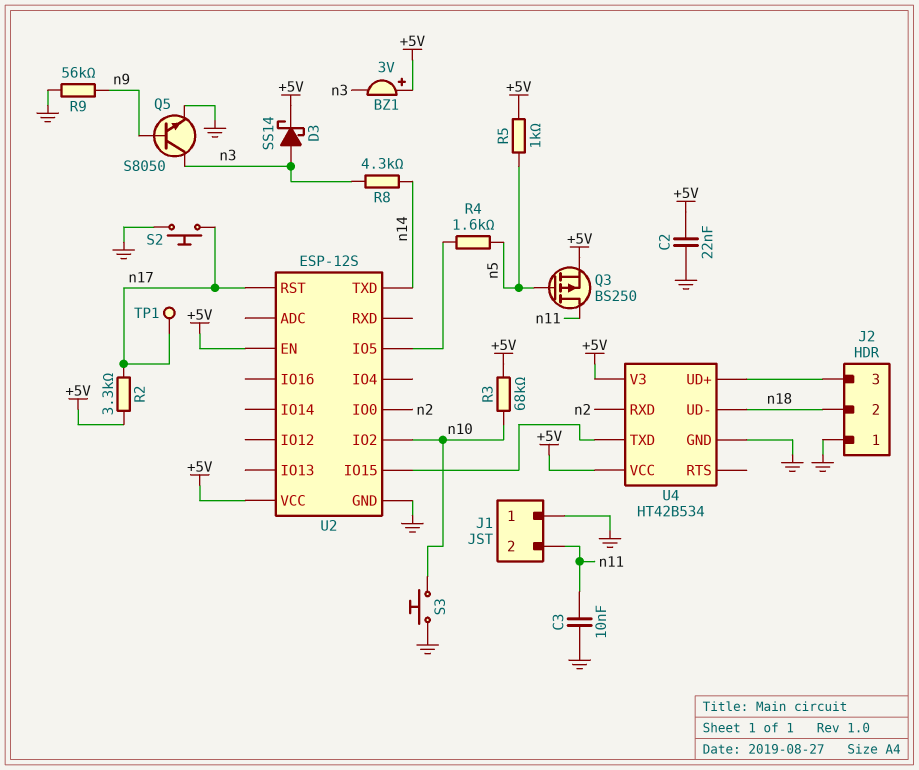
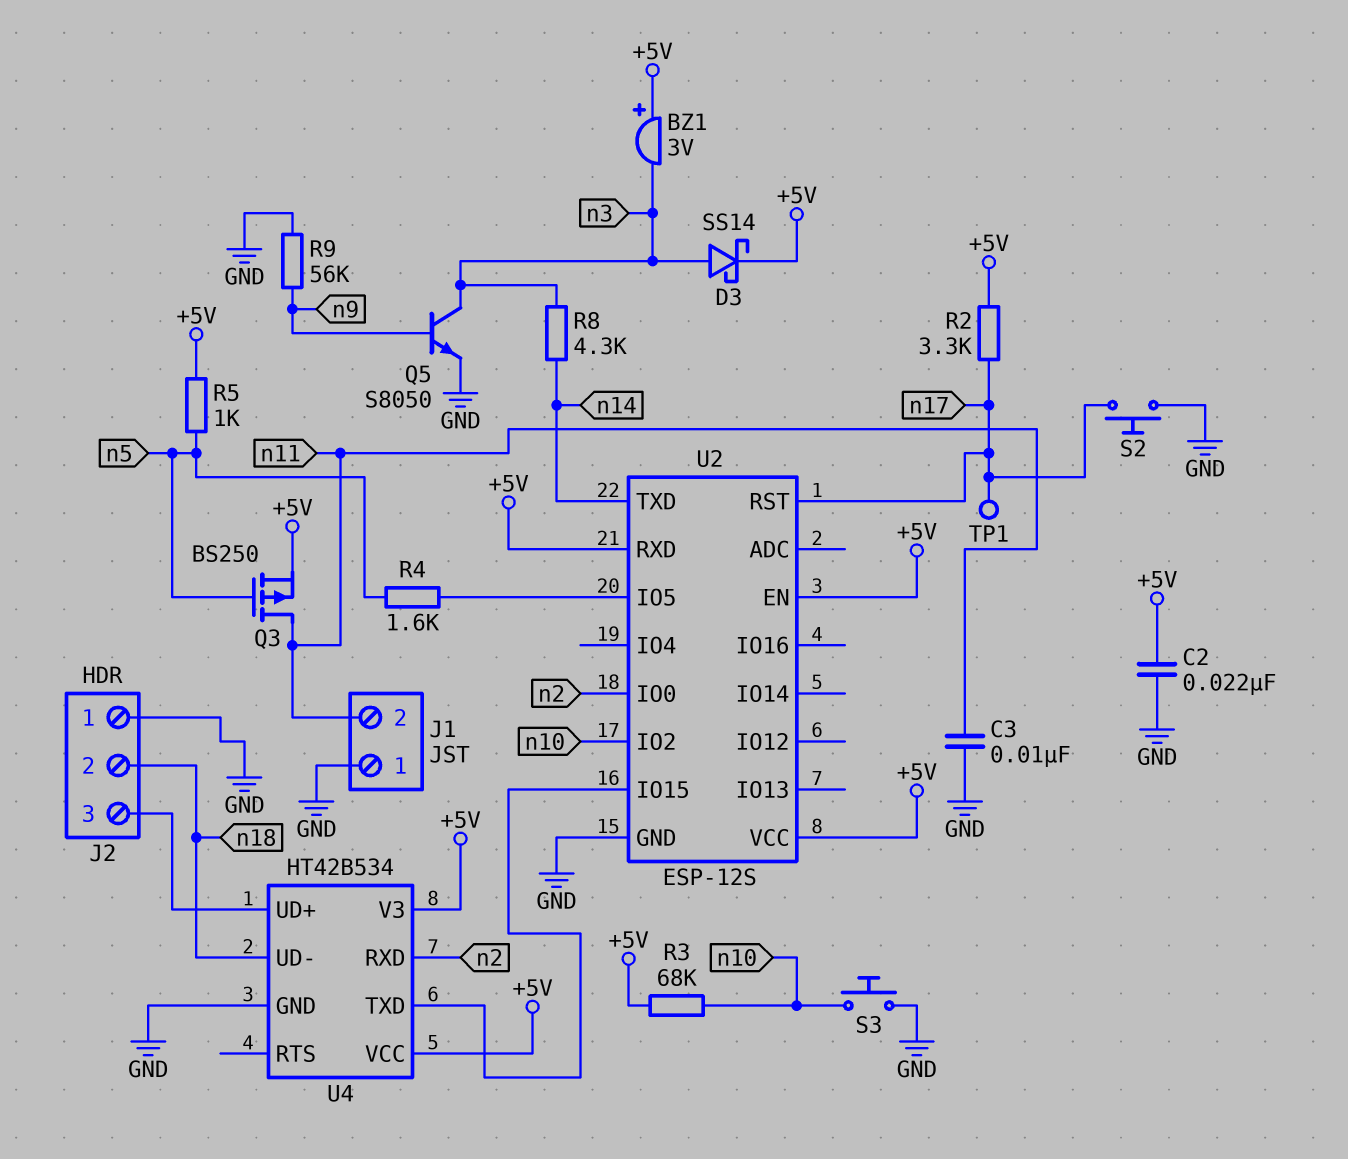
U2 pin RXD: none -> +5V

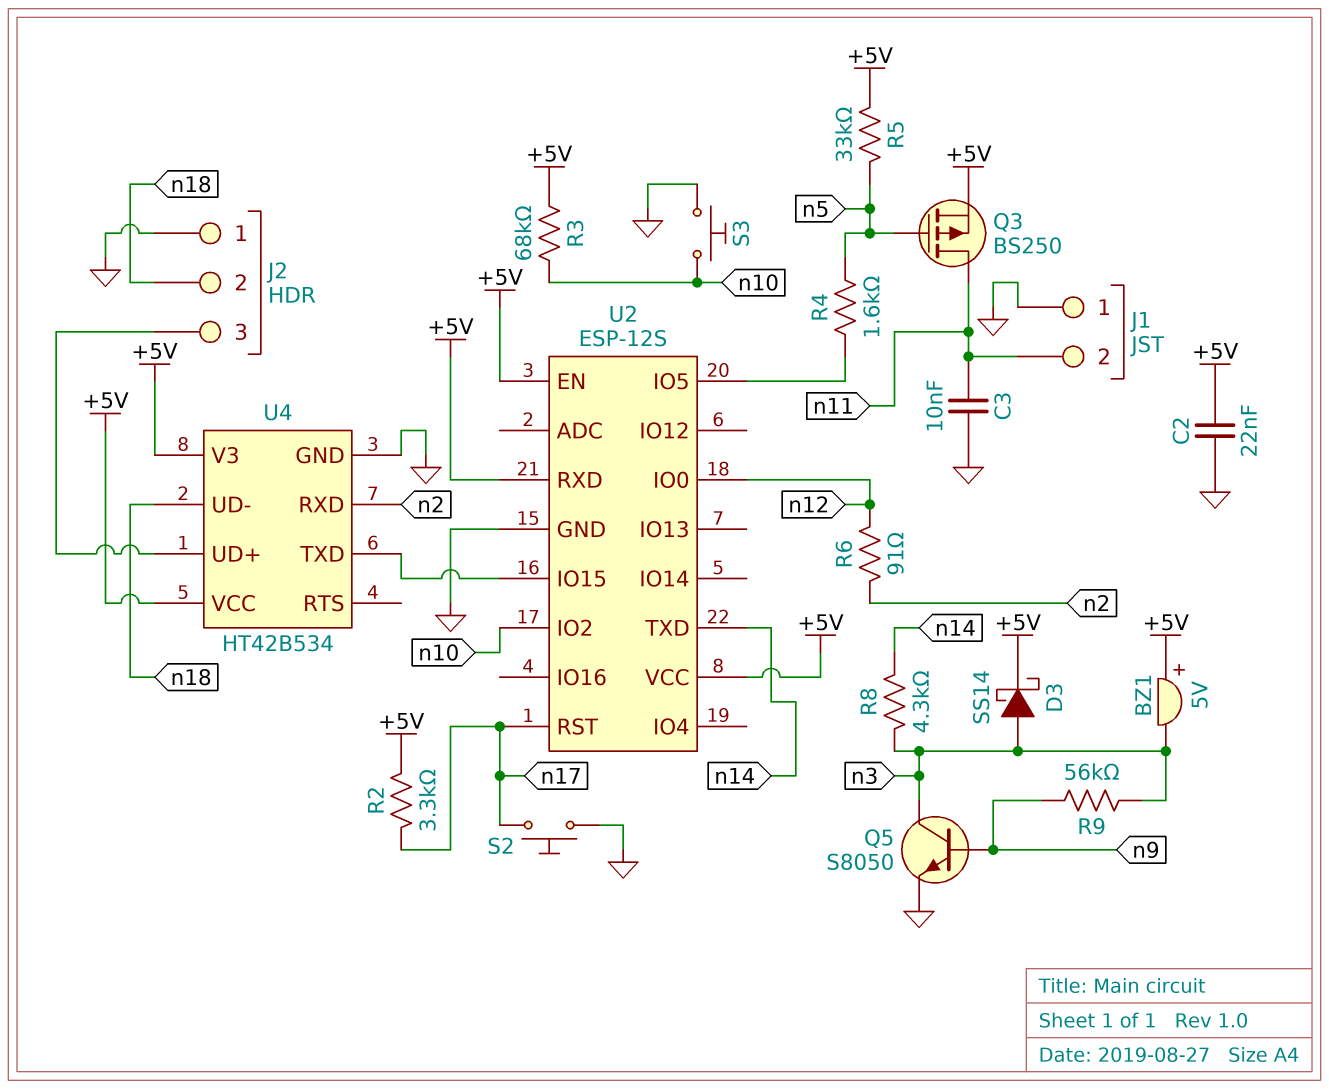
BZ1: buzzer 3V (plus +5V, minus n3) -> buzzer 5V (plus +5V, minus n3)
R5: 1k (+5V, n5) -> 33k (+5V, n5)
R6: none -> 91 (n2, n12)
R9: 56k (GND, n9) -> 56k (n3, n9)
TP1: test point (n17) -> none
U2 pin IO0: n2 -> n12

